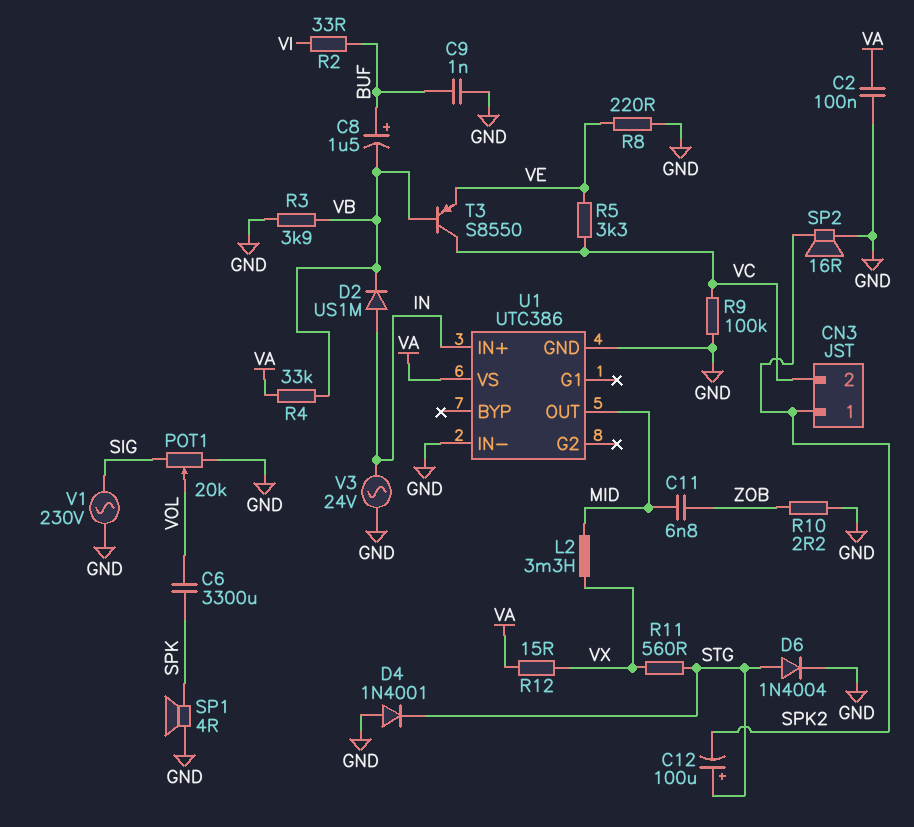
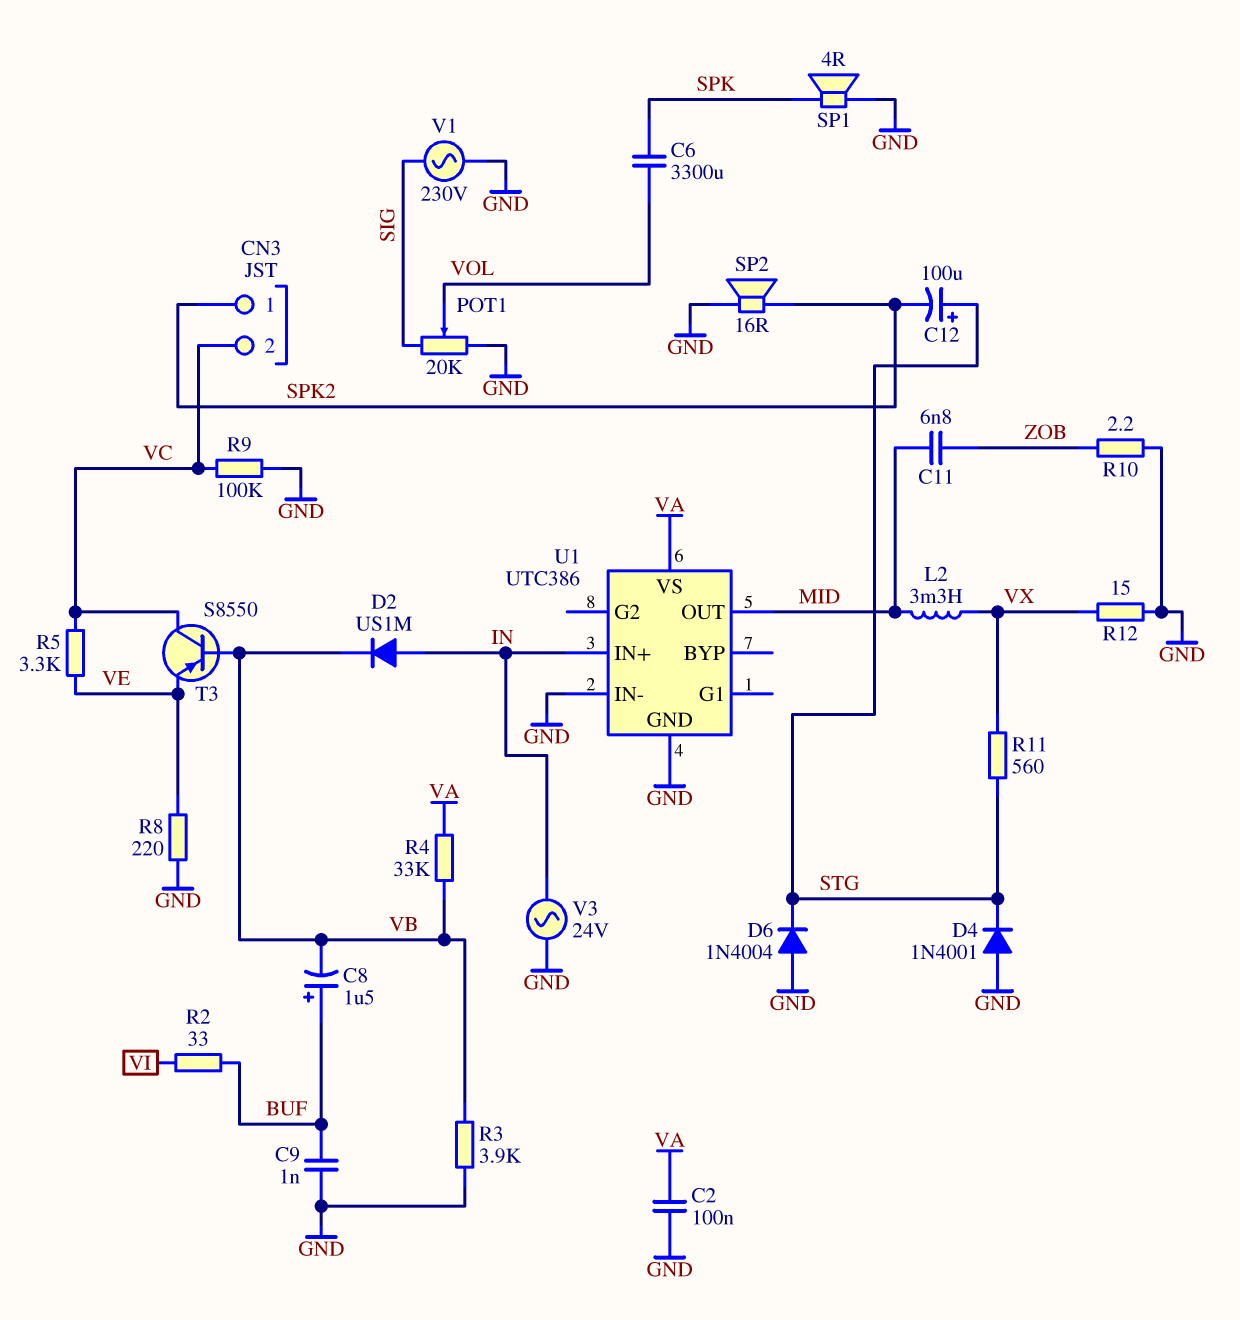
D6: diode 1N4004 (A STG, K GND) -> diode 1N4004 (A GND, K STG)
R12: 15 (VA, VX) -> 15 (GND, VX)

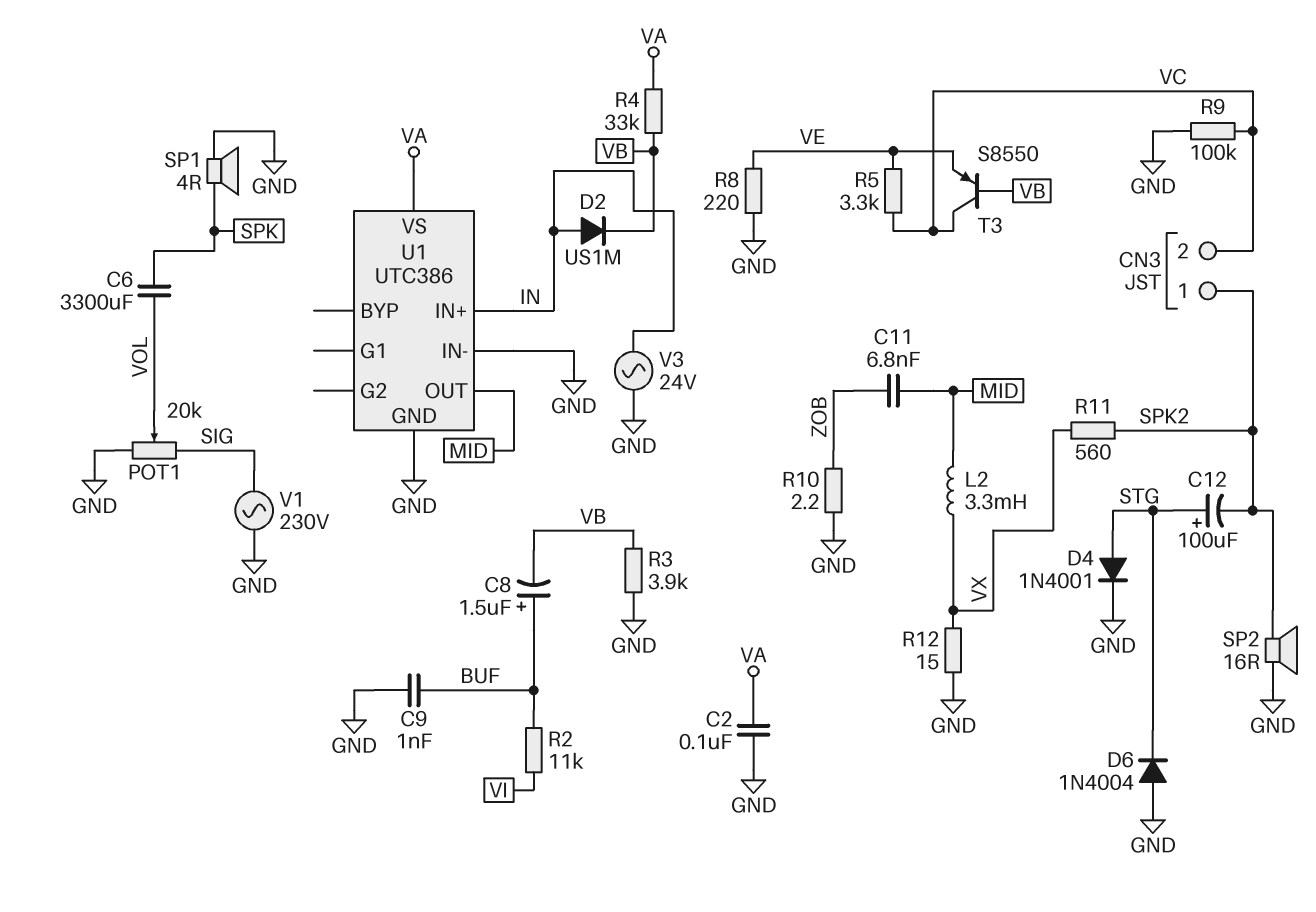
D4: diode 1N4001 (A GND, K STG) -> diode 1N4001 (A STG, K GND)
R2: 33 (BUF, VI) -> 11k (BUF, VI)
R11: 560 (STG, VX) -> 560 (SPK2, VX)

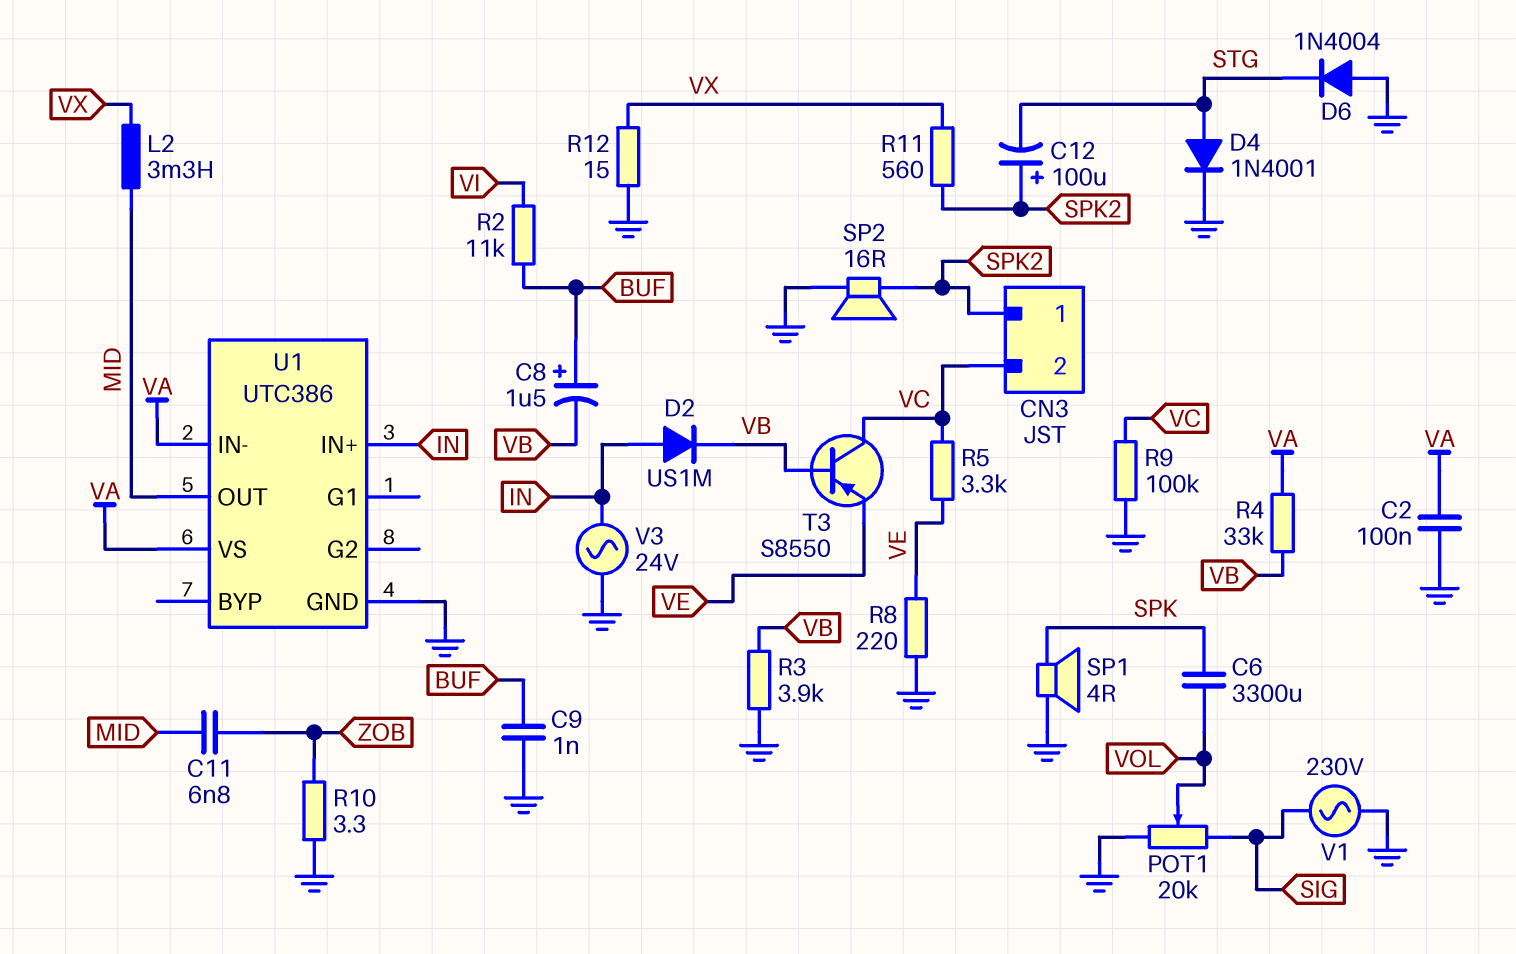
C12: 100uF (plus STG, minus SPK2) -> 100uF (plus SPK2, minus STG)
R10: 2.2 (GND, ZOB) -> 3.3 (GND, ZOB)
U1 pin IN-: GND -> VA

